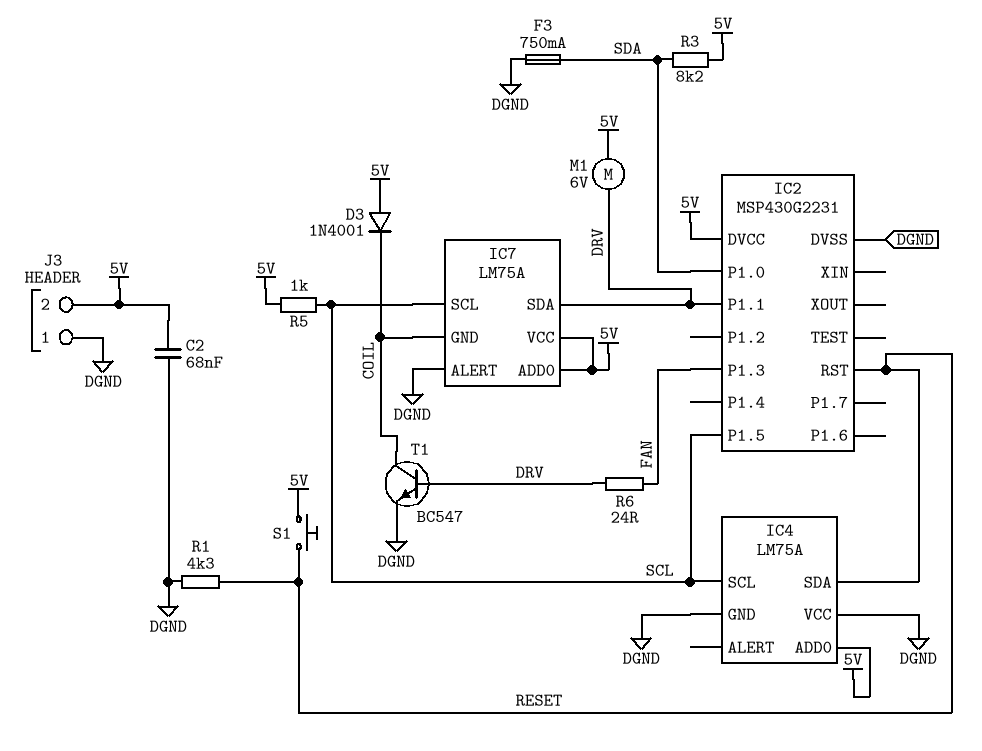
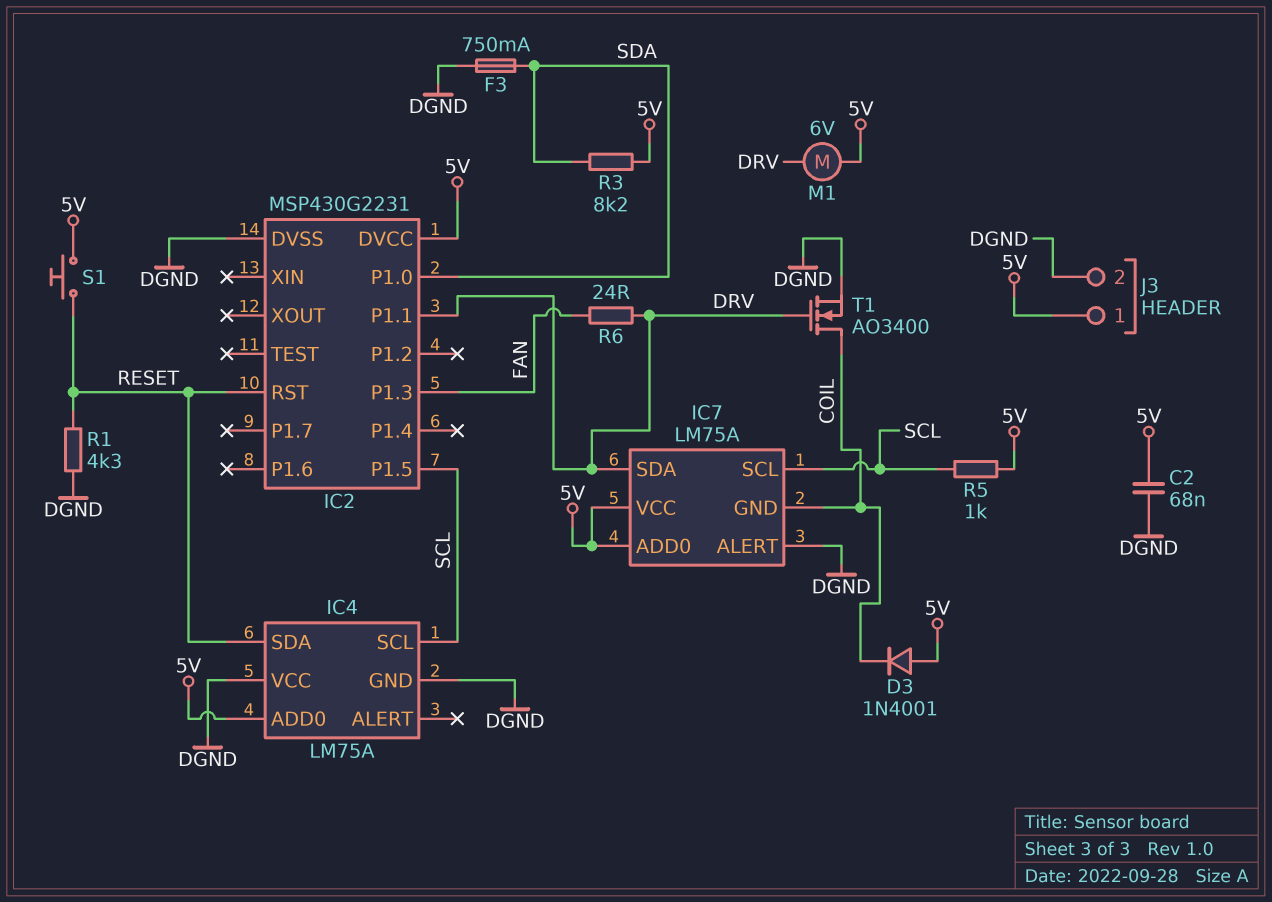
J3 pin 1: DGND -> 5V
J3 pin 2: 5V -> DGND
T1: NPN BC547 (B DRV, C COIL, E DGND) -> NMOS AO3400 (G DRV, D COIL, S DGND)

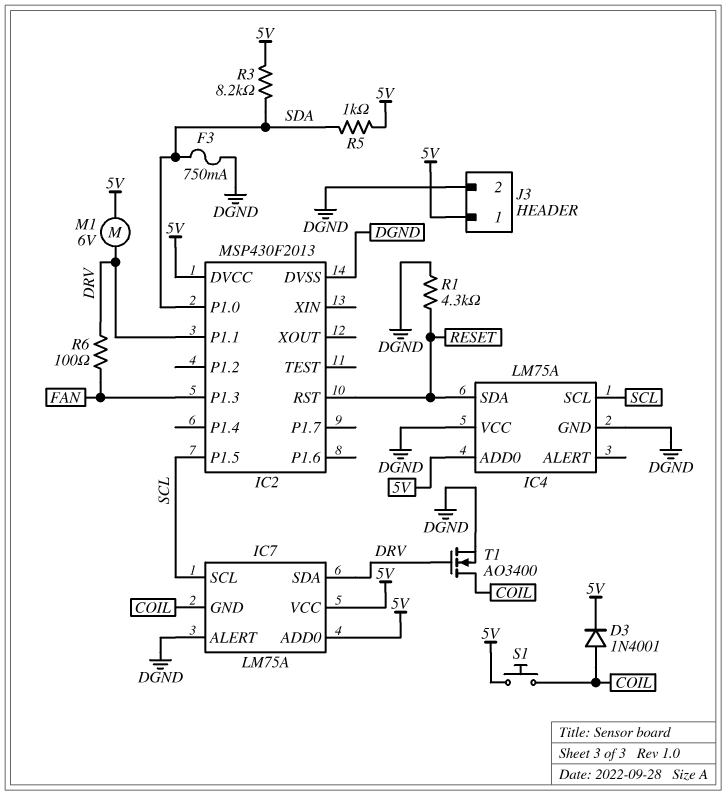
C2: 68nF (5V, DGND) -> none
D3: diode 1N4001 (A 5V, K COIL) -> diode 1N4001 (A COIL, K 5V)
IC2: MSP430G2231 -> MSP430F2013
R5: 1k (5V, SCL) -> 1k (5V, SDA)
R6: 24 (DRV, FAN) -> 100 (DRV, FAN)
S1: button (5V, RESET) -> button (5V, COIL)

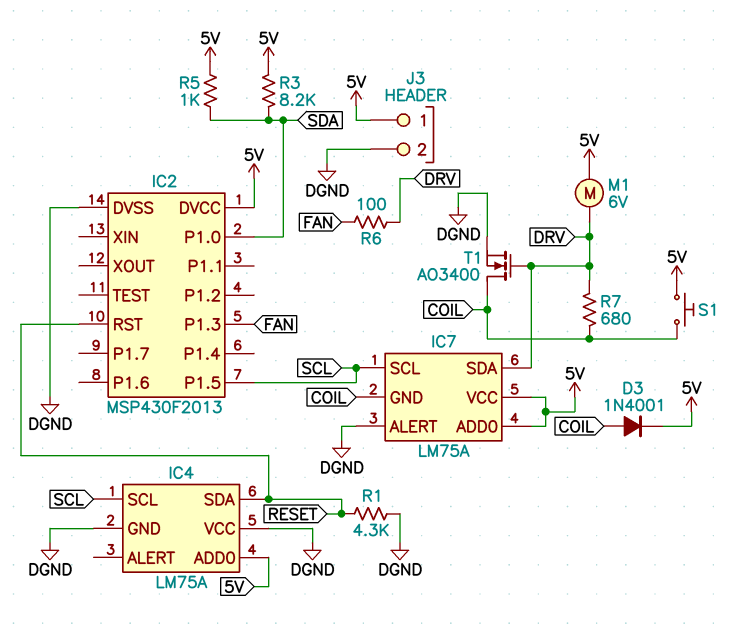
F3: 750mA (DGND, SDA) -> none
IC2 pin P1.1: DRV -> none
R7: none -> 680 (COIL, DRV)

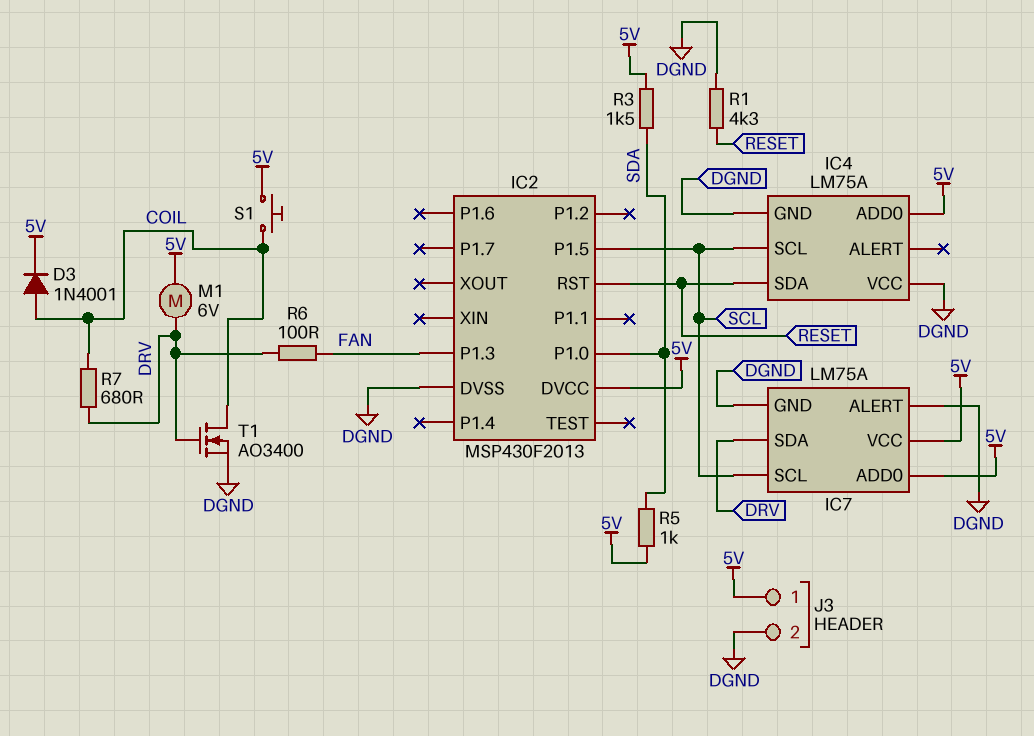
IC7 pin GND: COIL -> DGND
R3: 8.2k (5V, SDA) -> 1.5k (5V, SDA)

